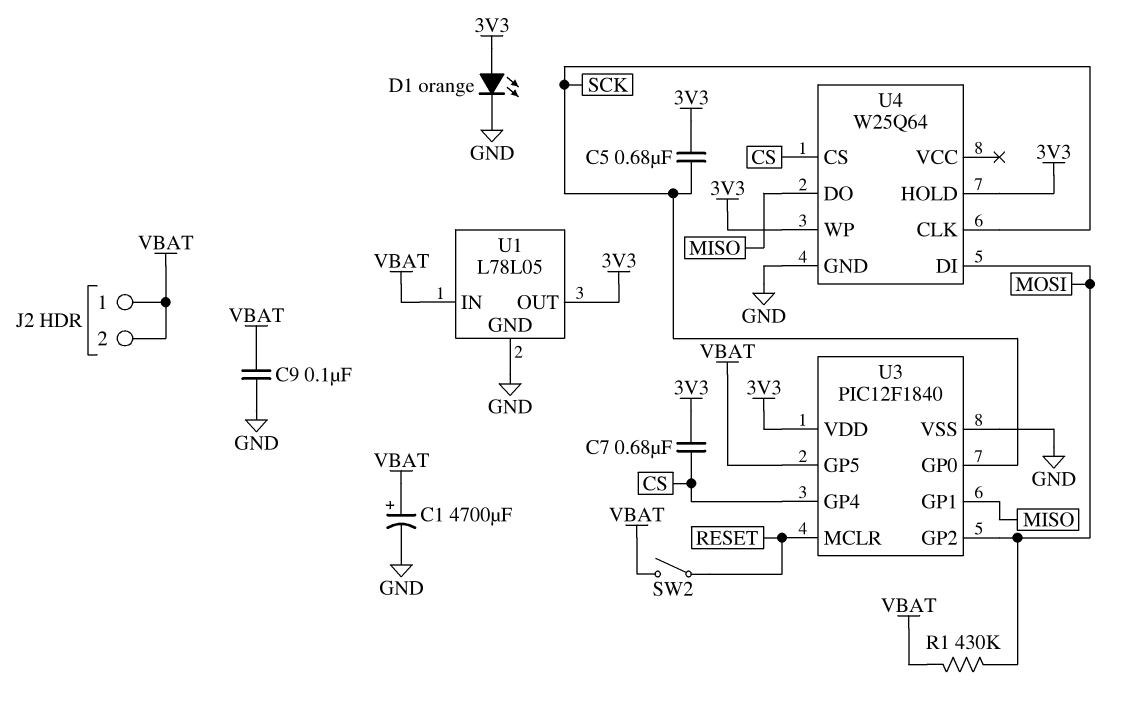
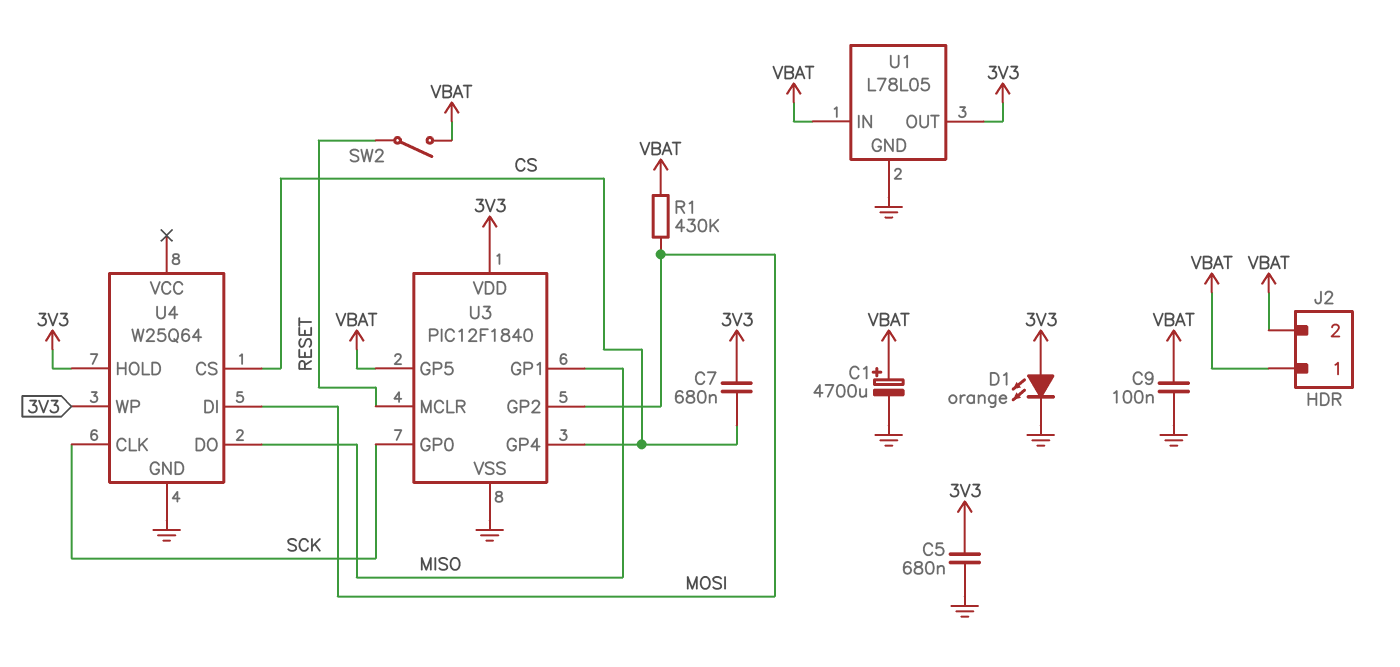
C5: 680nF (3V3, SCK) -> 680nF (3V3, GND)

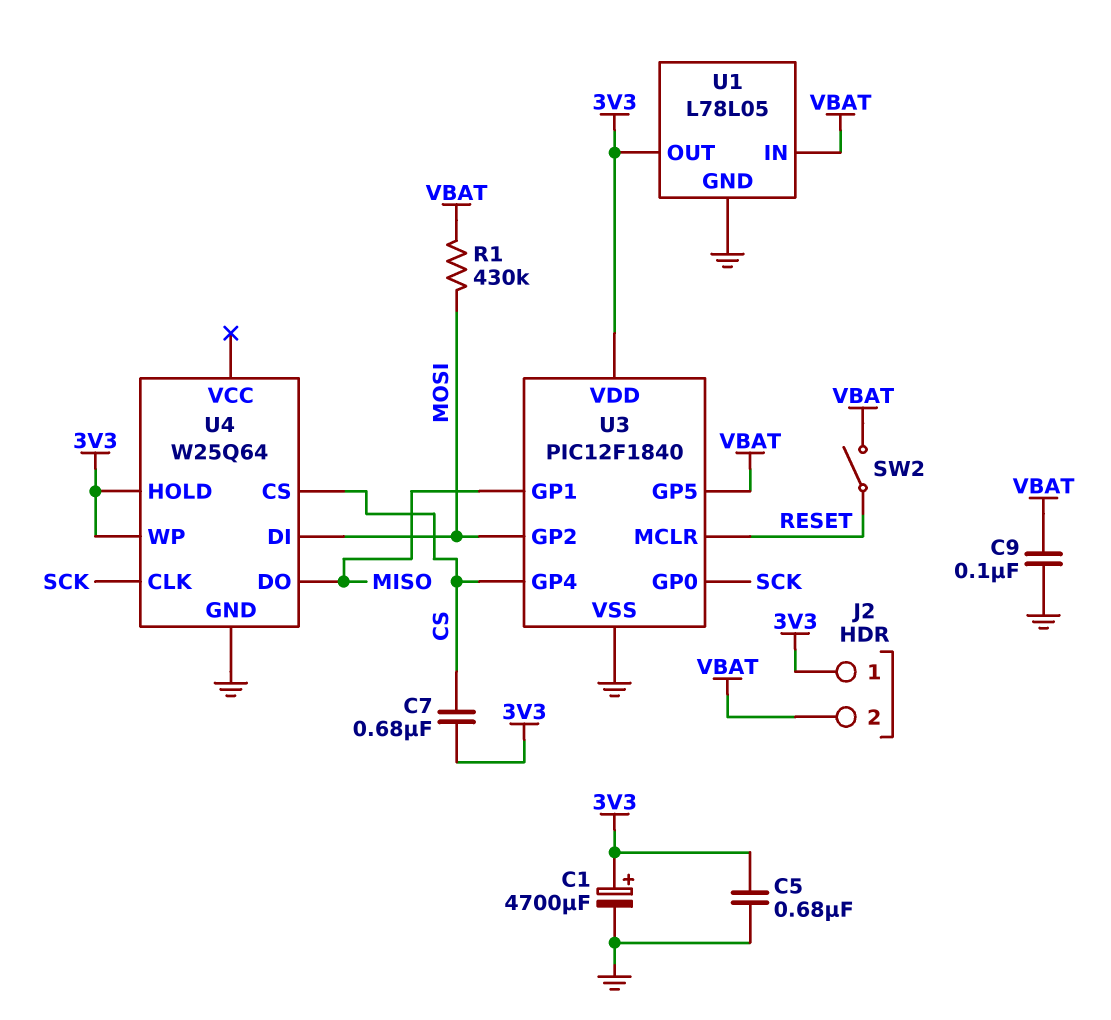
C1: 4700uF (plus VBAT, minus GND) -> 4700uF (plus 3V3, minus GND)
D1: LED orange (A 3V3, K GND) -> none
J2 pin 1: VBAT -> 3V3

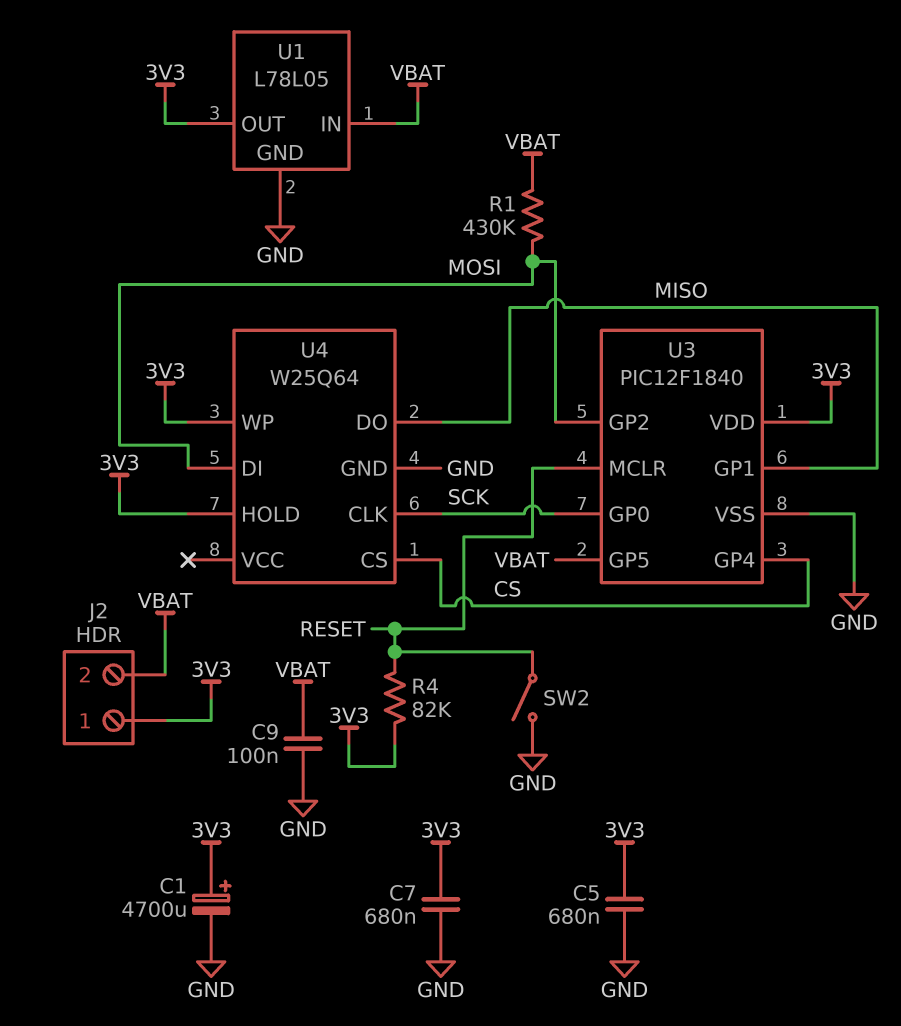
C7: 680nF (3V3, CS) -> 680nF (3V3, GND)
R4: none -> 82k (3V3, RESET)
SW2: switch (RESET, VBAT) -> switch (GND, RESET)

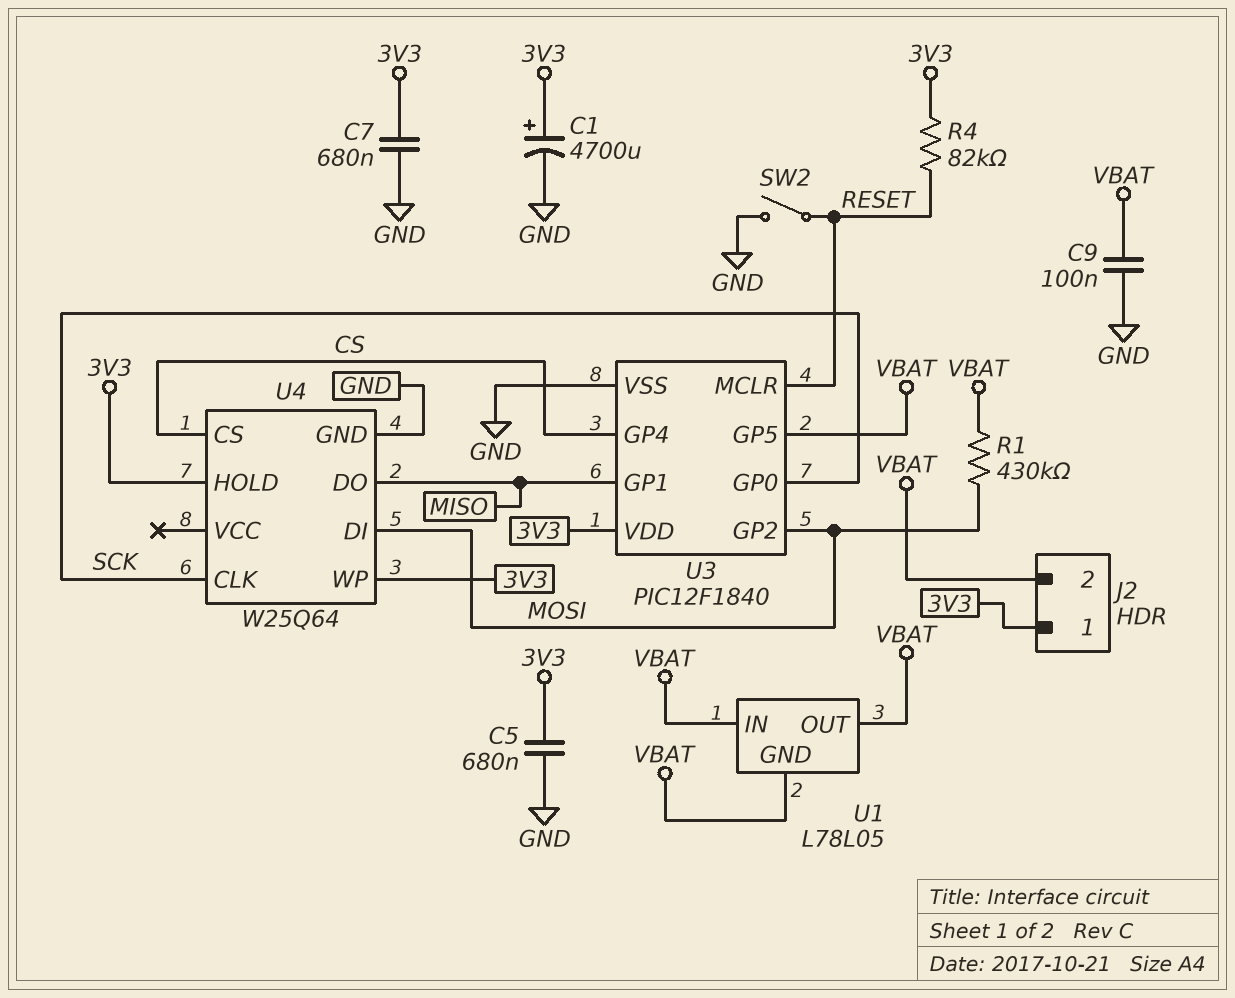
U1 pin GND: GND -> VBAT
U1 pin OUT: 3V3 -> VBAT

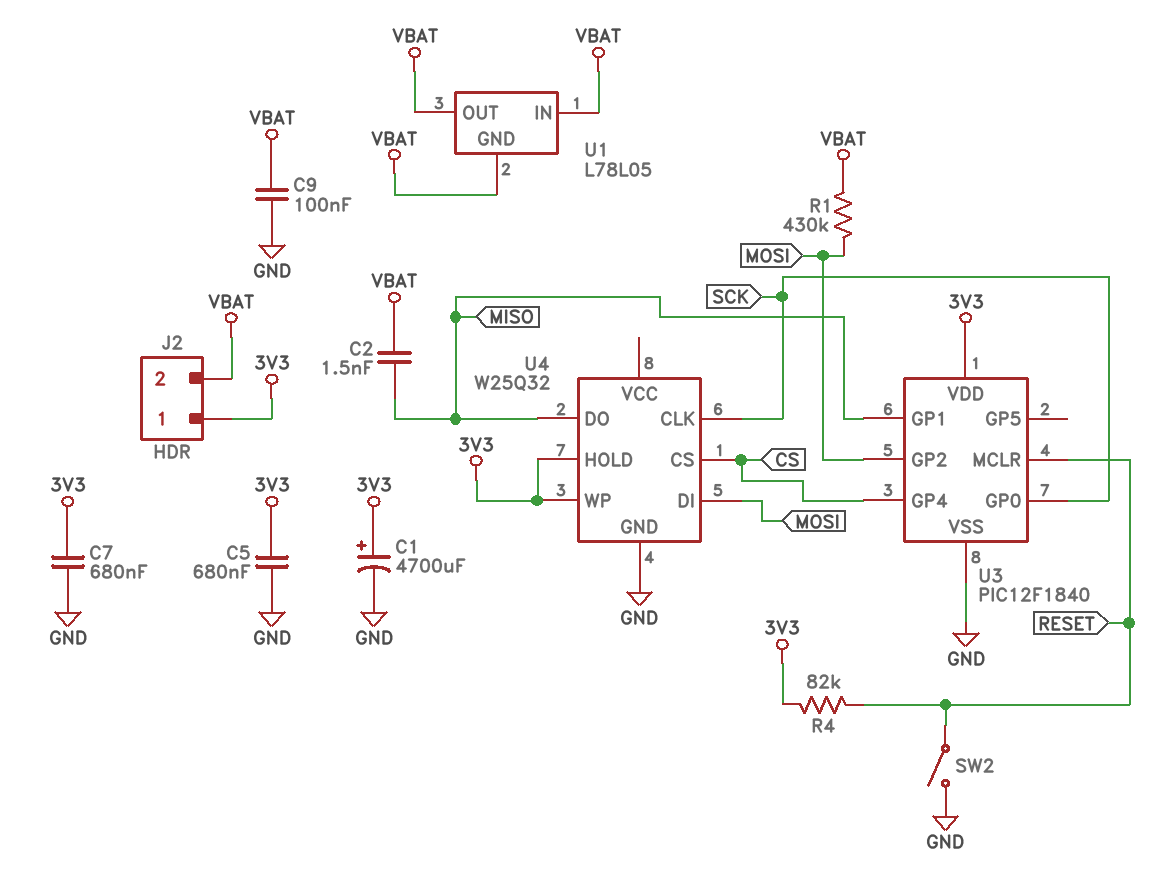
C2: none -> 1.5nF (MISO, VBAT)
U3 pin GP5: VBAT -> none
U4: W25Q64 -> W25Q32

